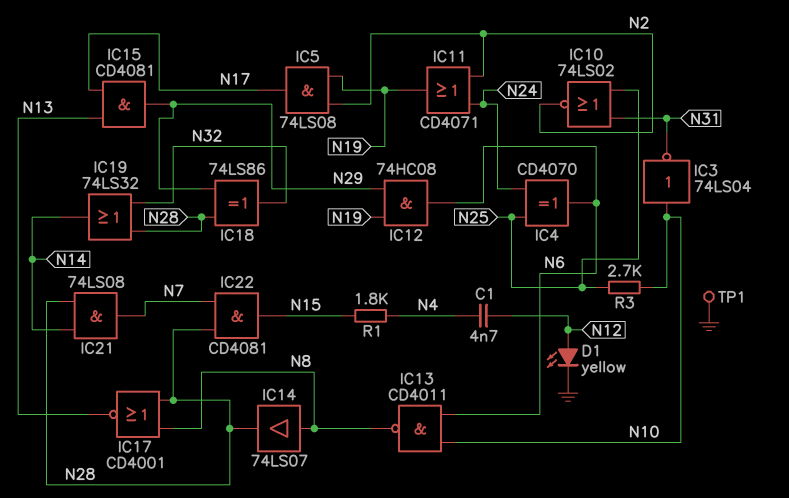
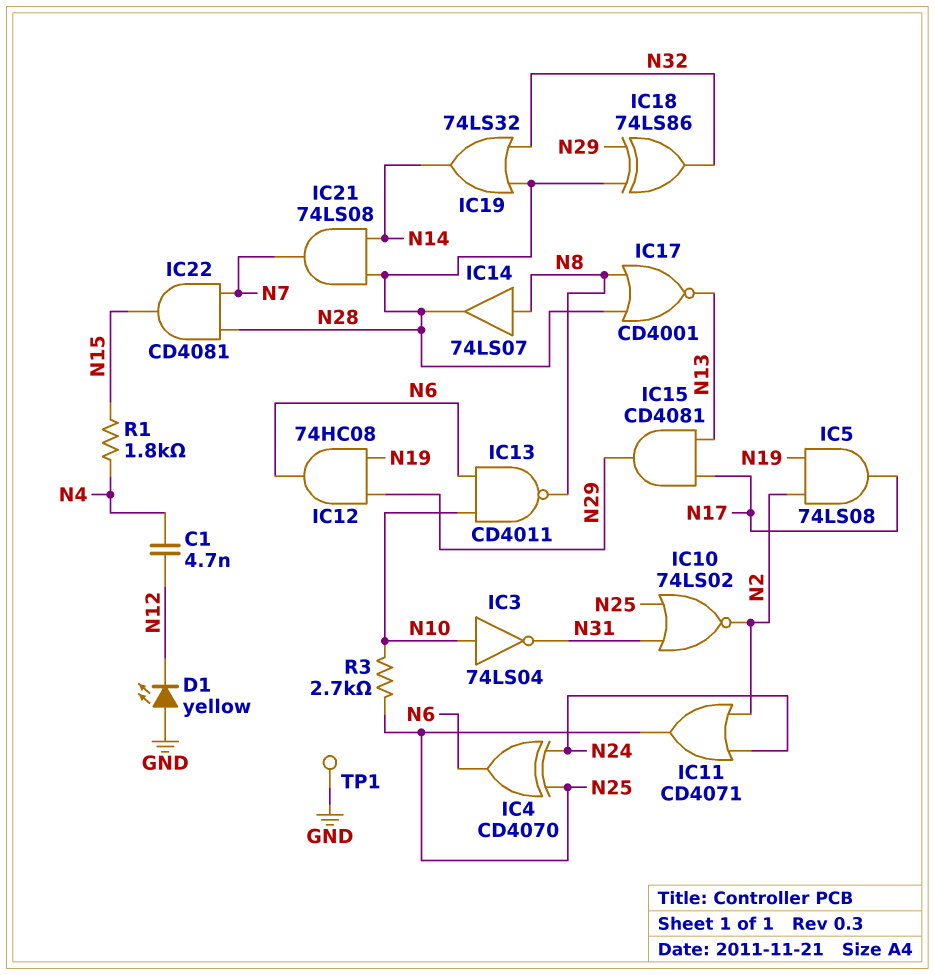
D1: LED yellow (A N12, K GND) -> LED yellow (A GND, K N12)
IC11: OR CD4071 (in N2, in N24, out N19) -> OR CD4071 (in N2, in N24, out N25)

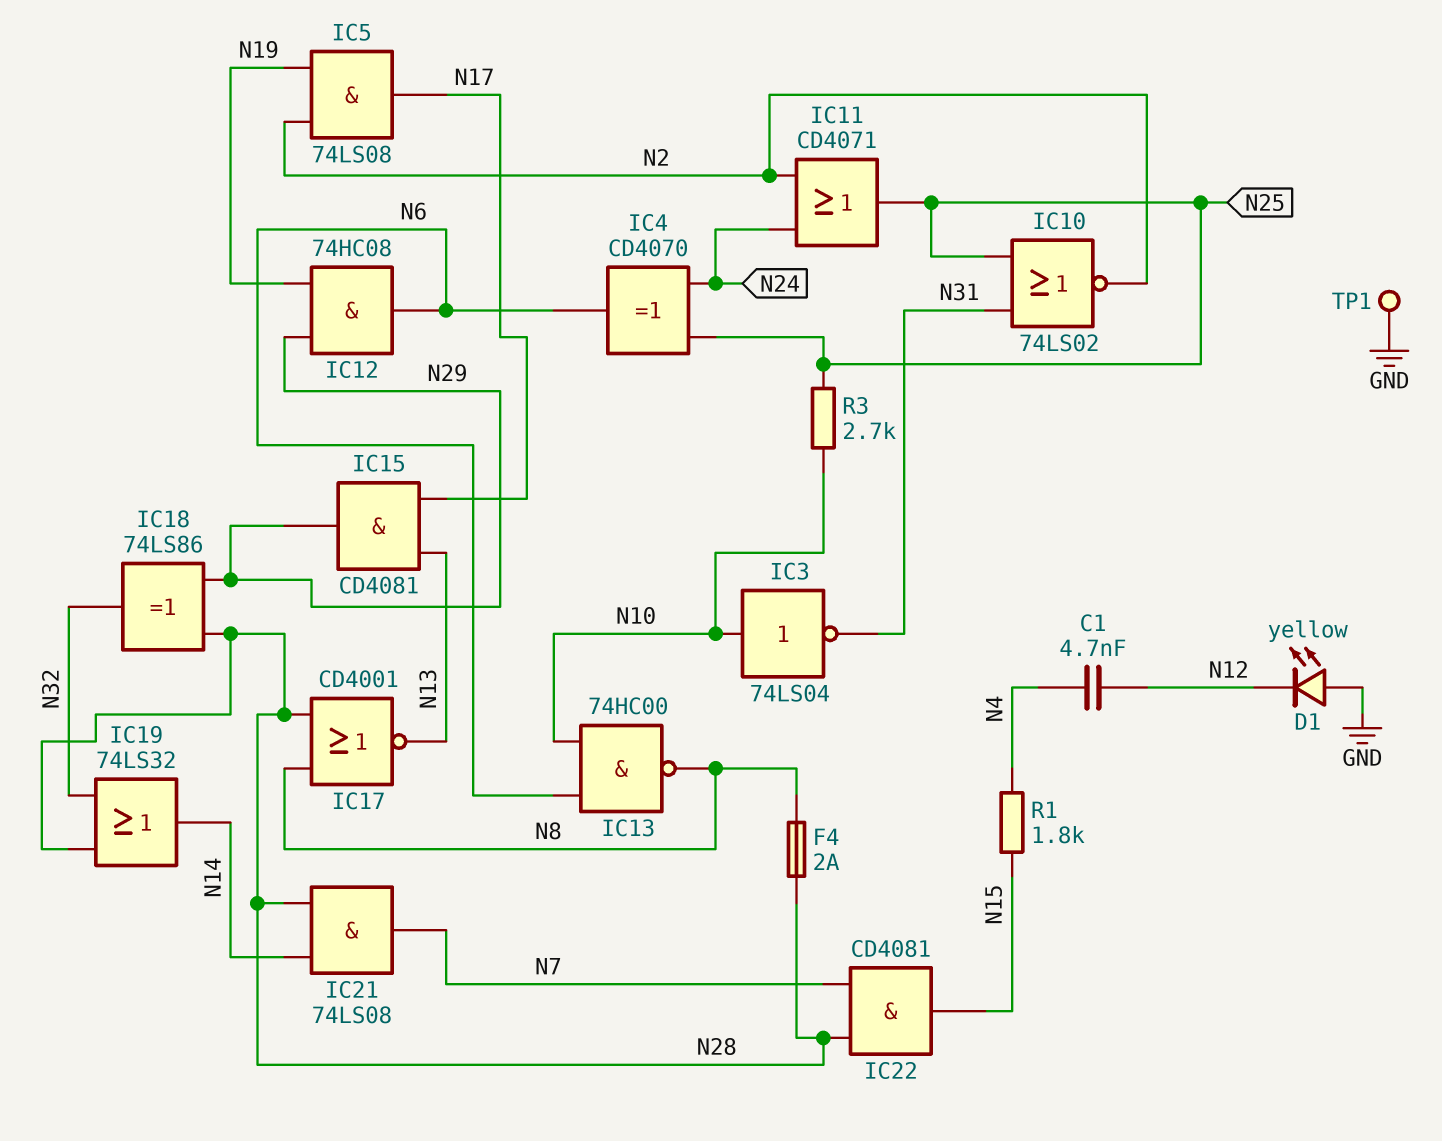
F4: none -> 2A (N8, N28)
IC13: NAND CD4011 (in N6, in N10, out N8) -> NAND 74HC00 (in N6, in N10, out N8)
IC14: buffer 74LS07 (in N8, out N28) -> none

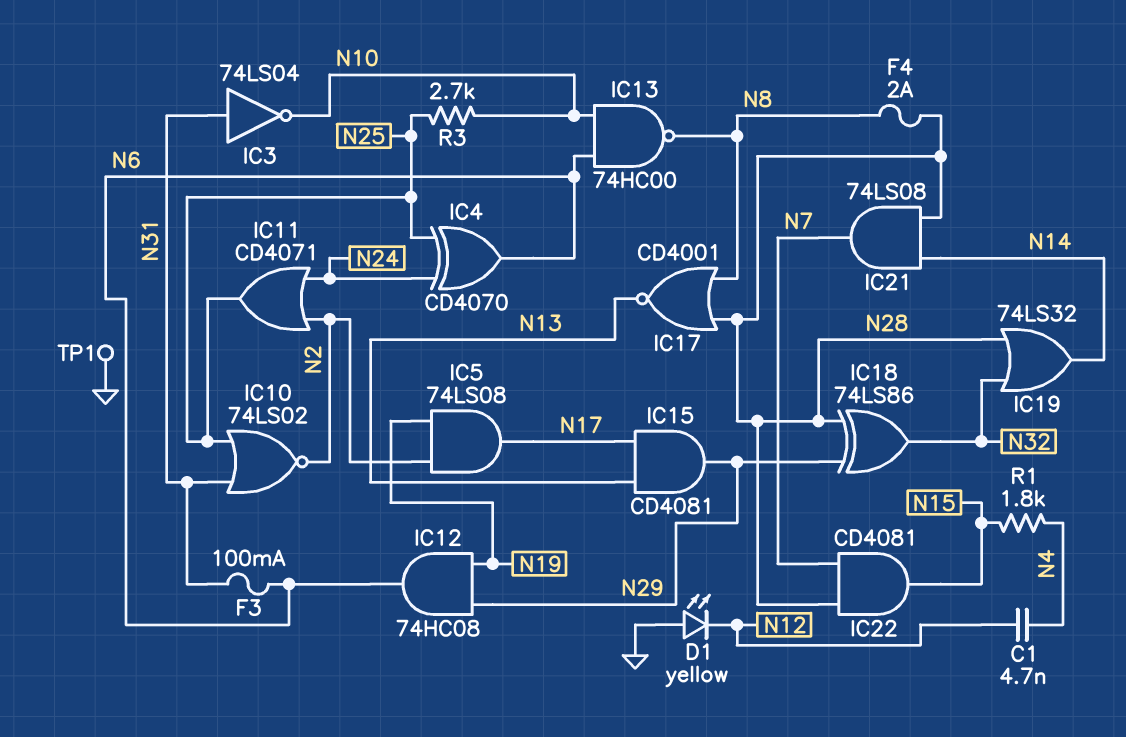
F3: none -> 100mA (N6, N31)
IC3: NOT 74LS04 (in N10, out N31) -> NOT 74LS04 (in N31, out N10)

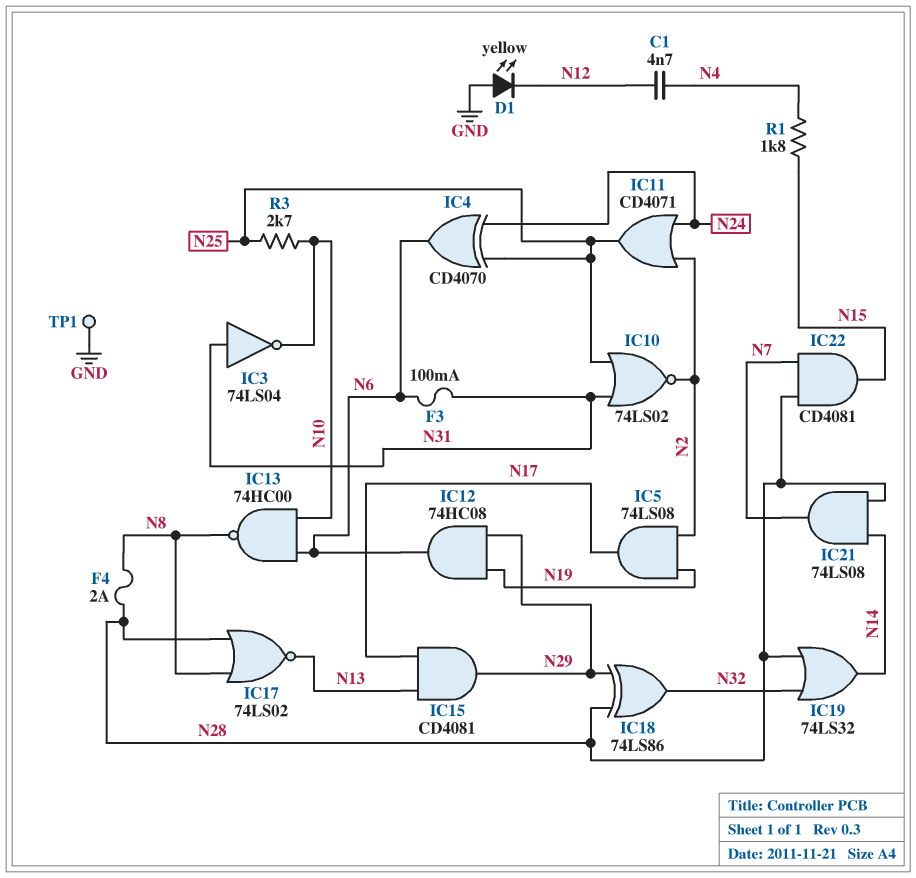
IC17: NOR CD4001 (in N8, in N28, out N13) -> NOR 74LS02 (in N8, in N28, out N13)

